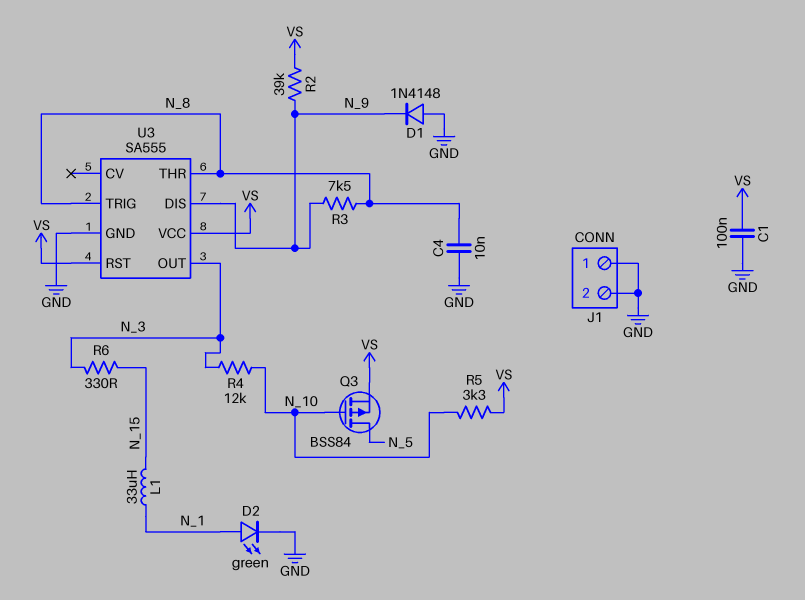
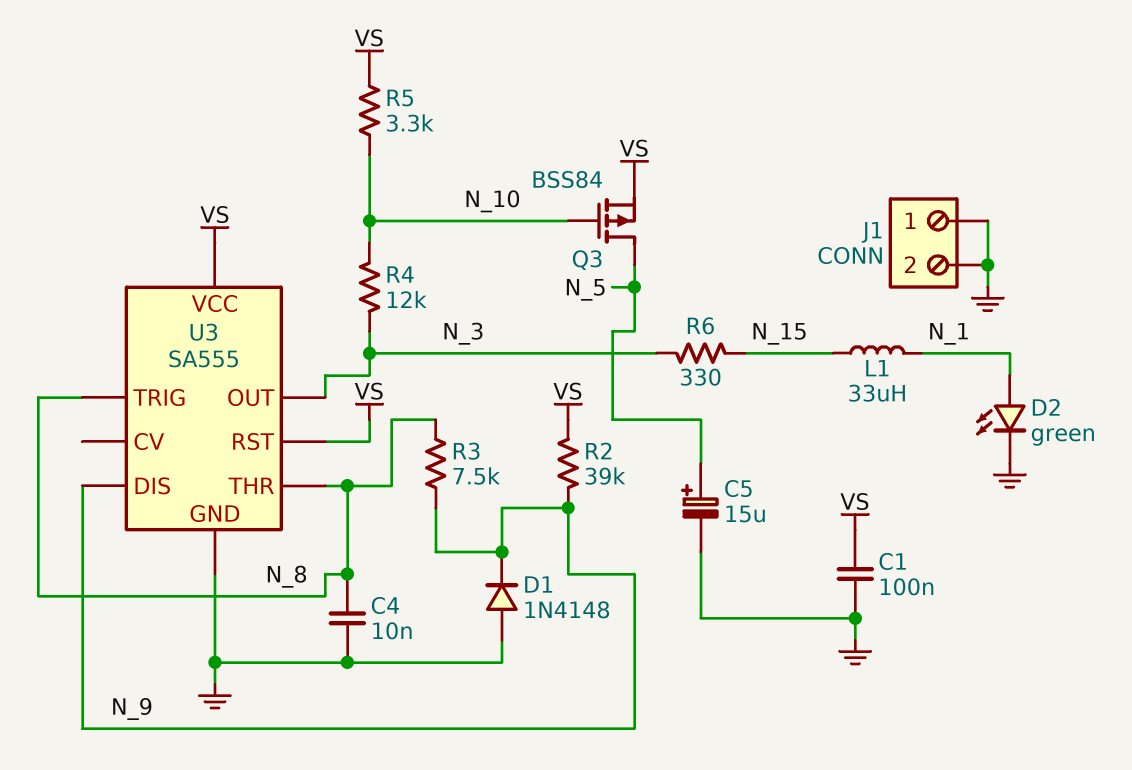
C5: none -> 15uF (plus N_5, minus GND)

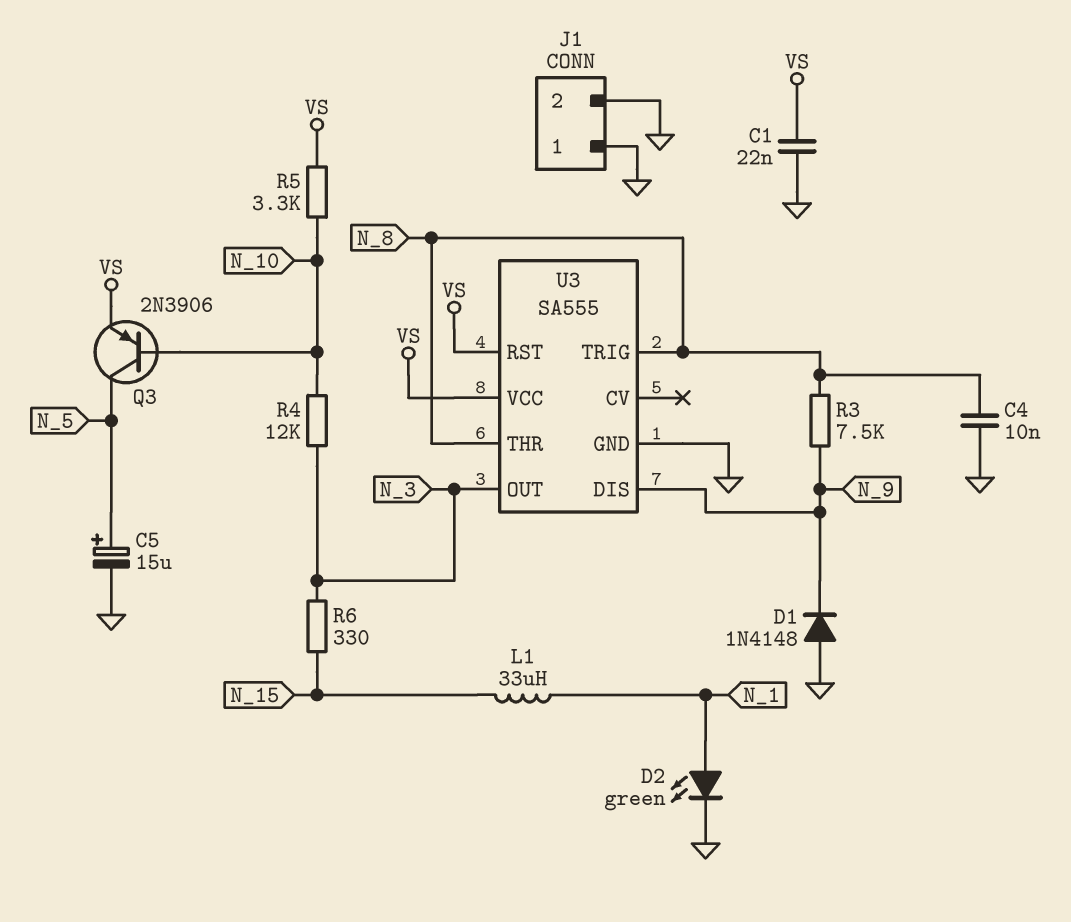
C1: 100nF (GND, VS) -> 22nF (GND, VS)
Q3: PMOS BSS84 (G N_10, D N_5, S VS) -> PNP 2N3906 (B N_10, C N_5, E VS)
R2: 39k (N_9, VS) -> none

